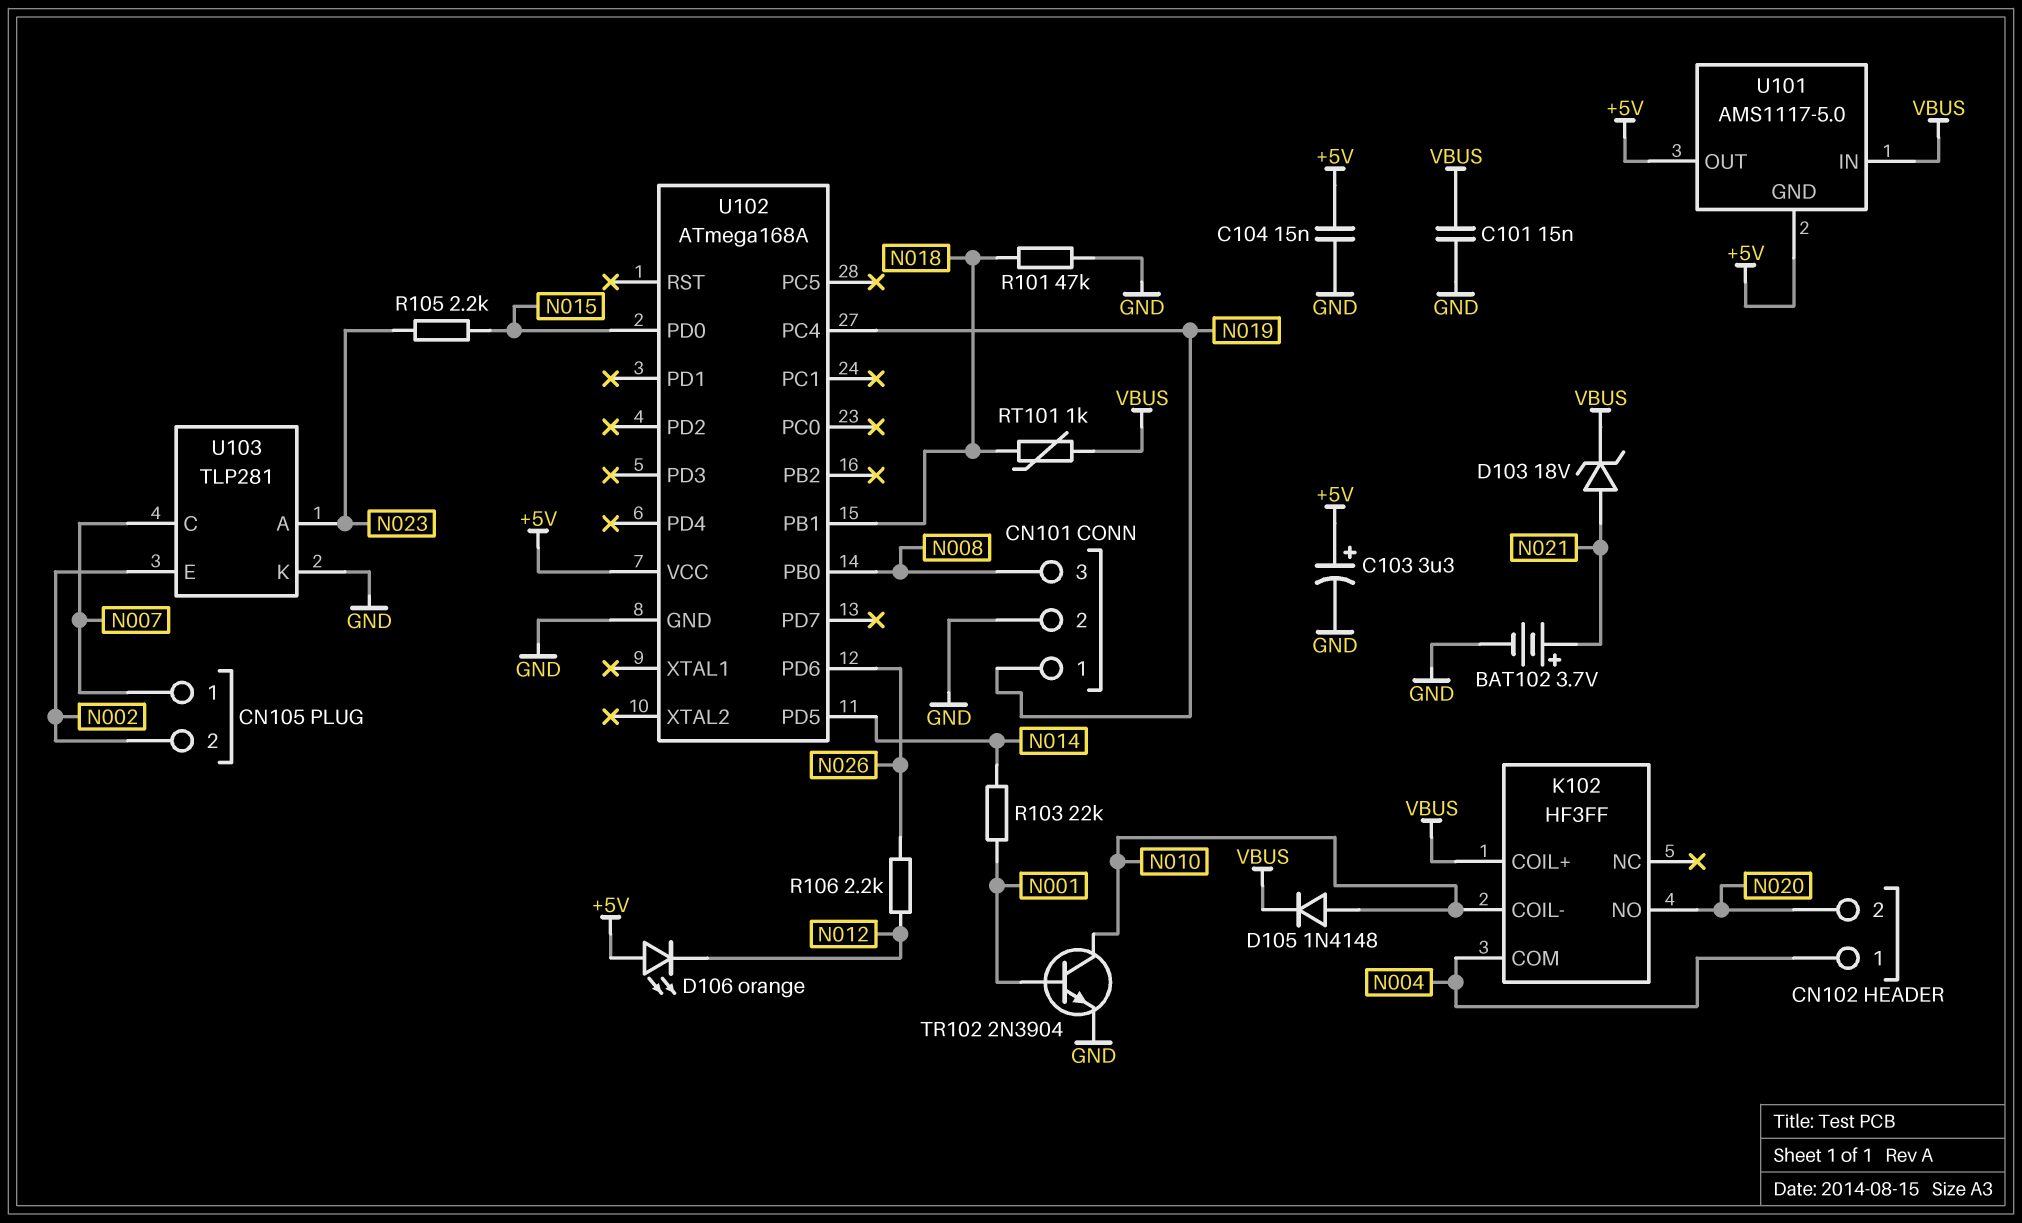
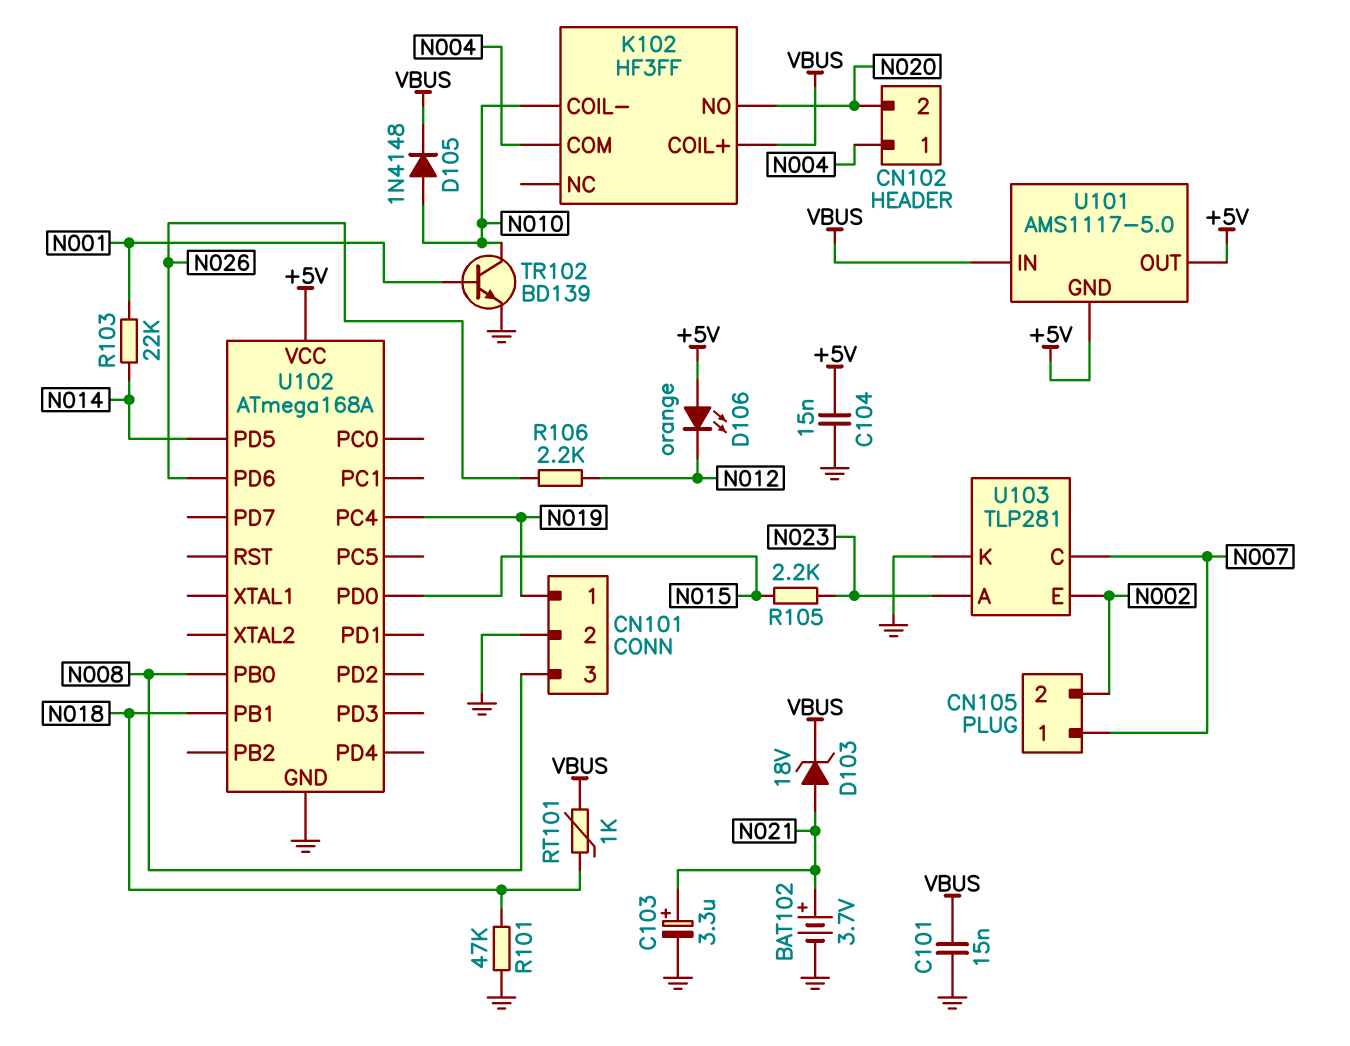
C103: 3.3uF (plus +5V, minus GND) -> 3.3uF (plus N021, minus GND)
TR102: NPN 2N3904 (B N001, C N010, E GND) -> NPN BD139 (B N001, C N010, E GND)

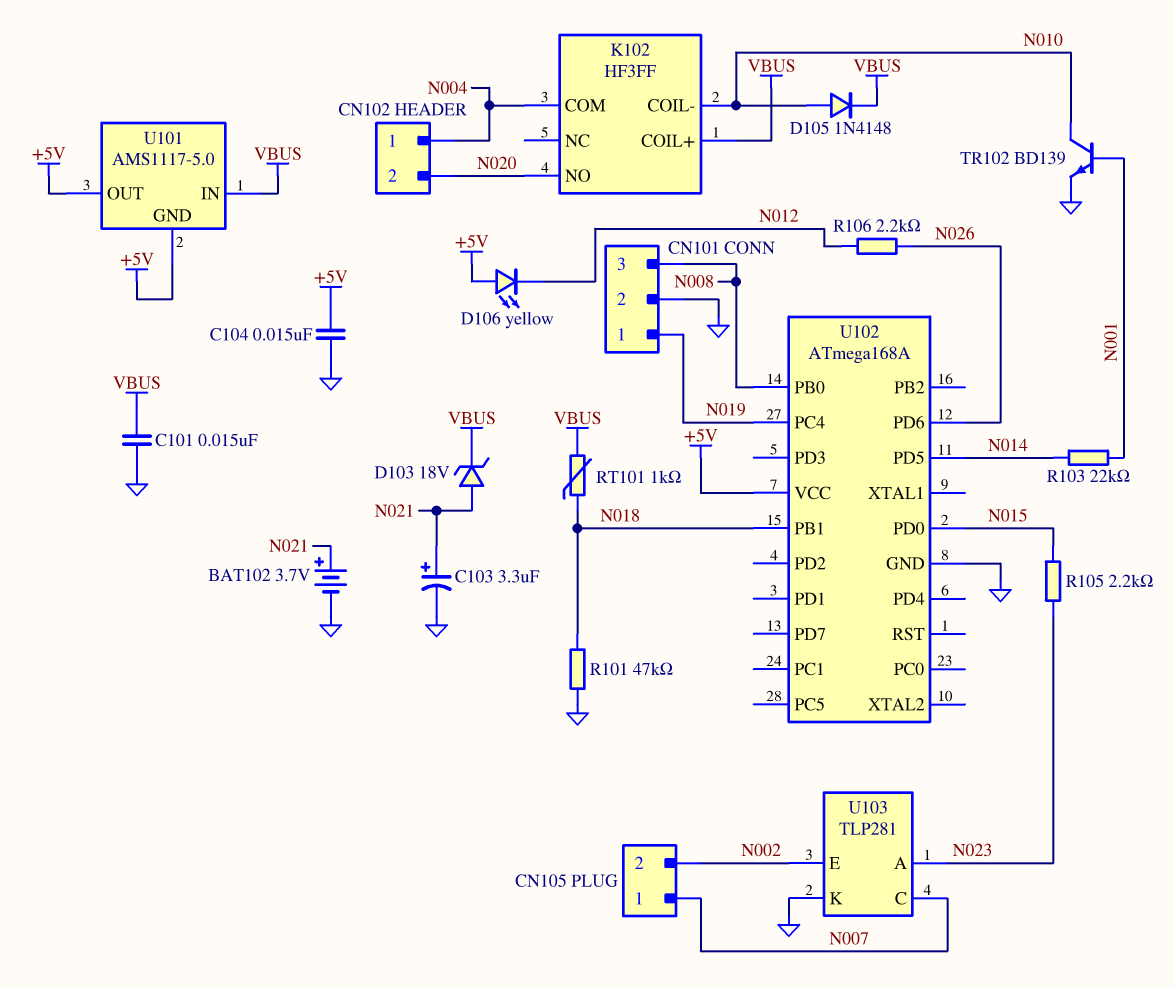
D106: LED orange (A +5V, K N012) -> LED yellow (A +5V, K N012)

